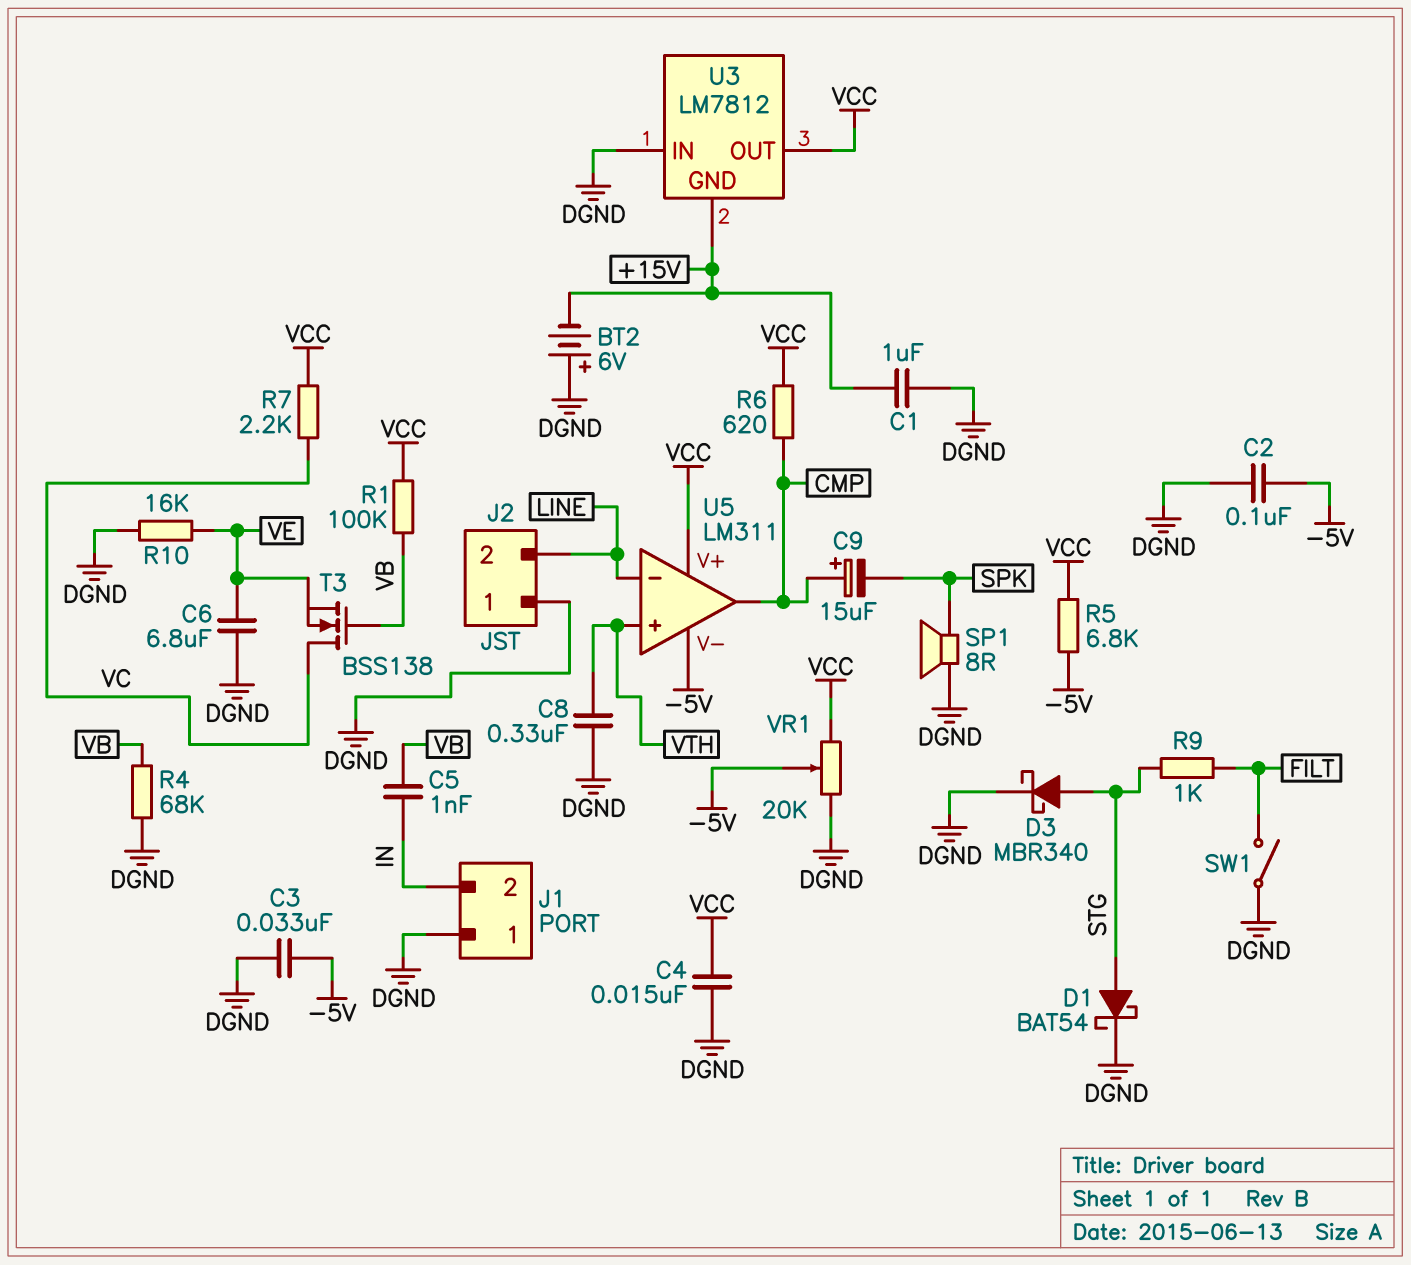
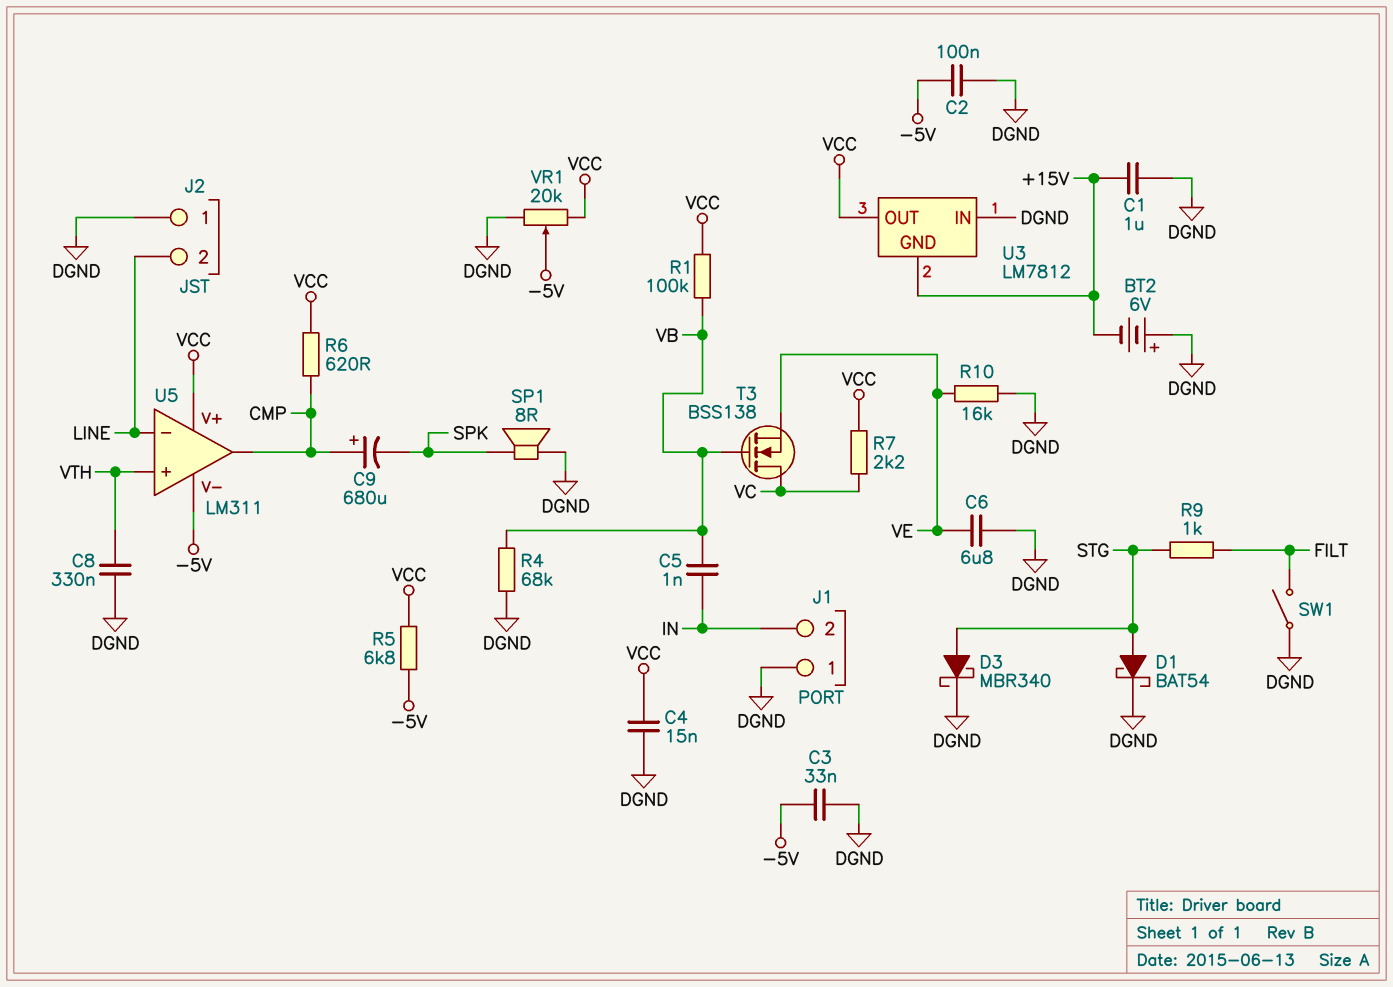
C9: 15uF (plus CMP, minus SPK) -> 680uF (plus CMP, minus SPK)

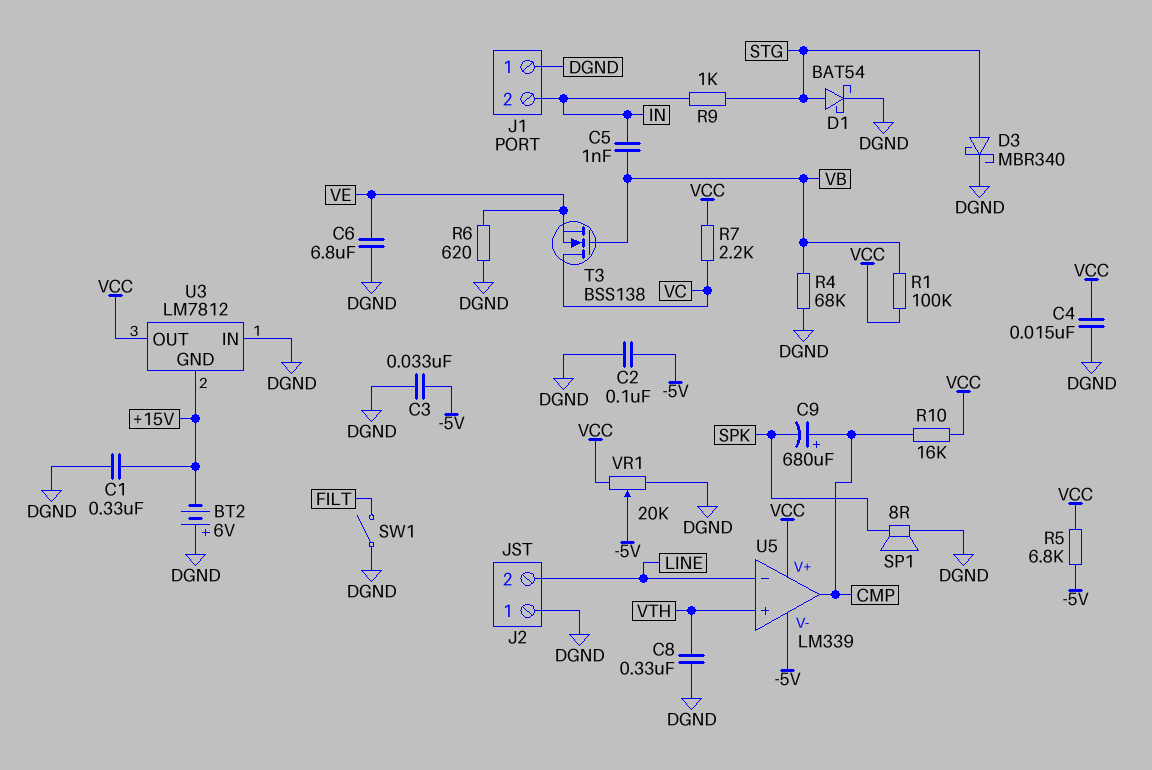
C1: 1uF (+15V, DGND) -> 330nF (+15V, DGND)
R6: 620 (CMP, VCC) -> 620 (DGND, VE)
R9: 1k (FILT, STG) -> 1k (IN, STG)
R10: 16k (DGND, VE) -> 16k (CMP, VCC)
U5: LM311 -> LM339

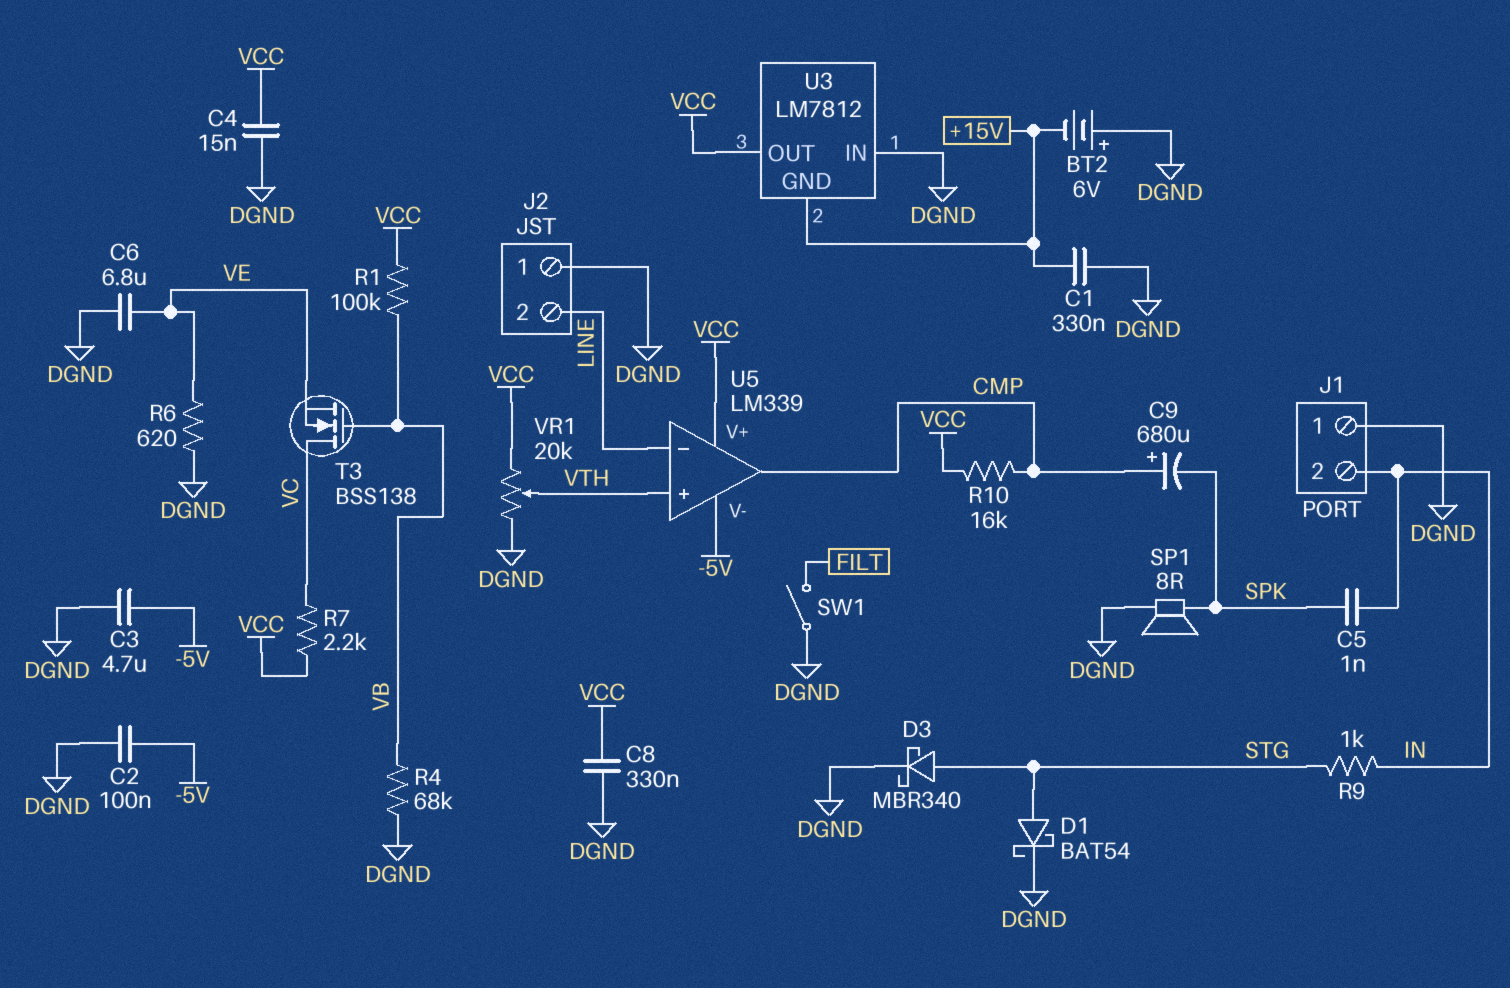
C3: 33nF (-5V, DGND) -> 4.7uF (-5V, DGND)
C5: 1nF (IN, VB) -> 1nF (IN, SPK)
C8: 330nF (DGND, VTH) -> 330nF (DGND, VCC)
R5: 6.8k (-5V, VCC) -> none
VR1: 20k (DGND, VCC, wiper -5V) -> 20k (DGND, VCC, wiper VTH)

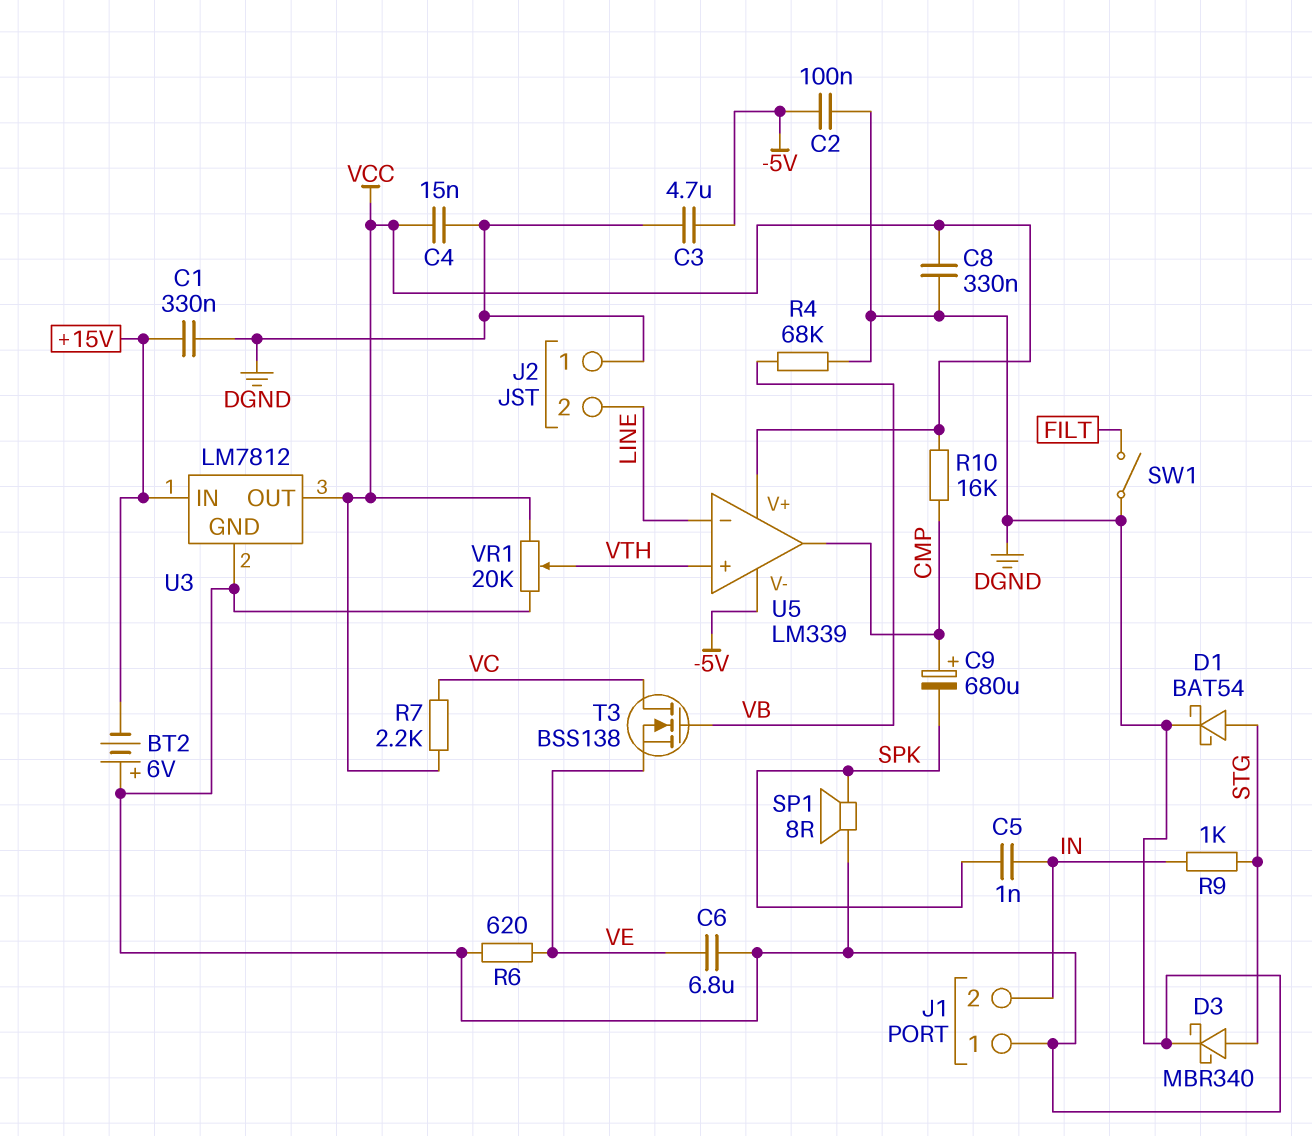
R1: 100k (VB, VCC) -> none
U3 pin GND: +15V -> DGND
U3 pin IN: DGND -> +15V

